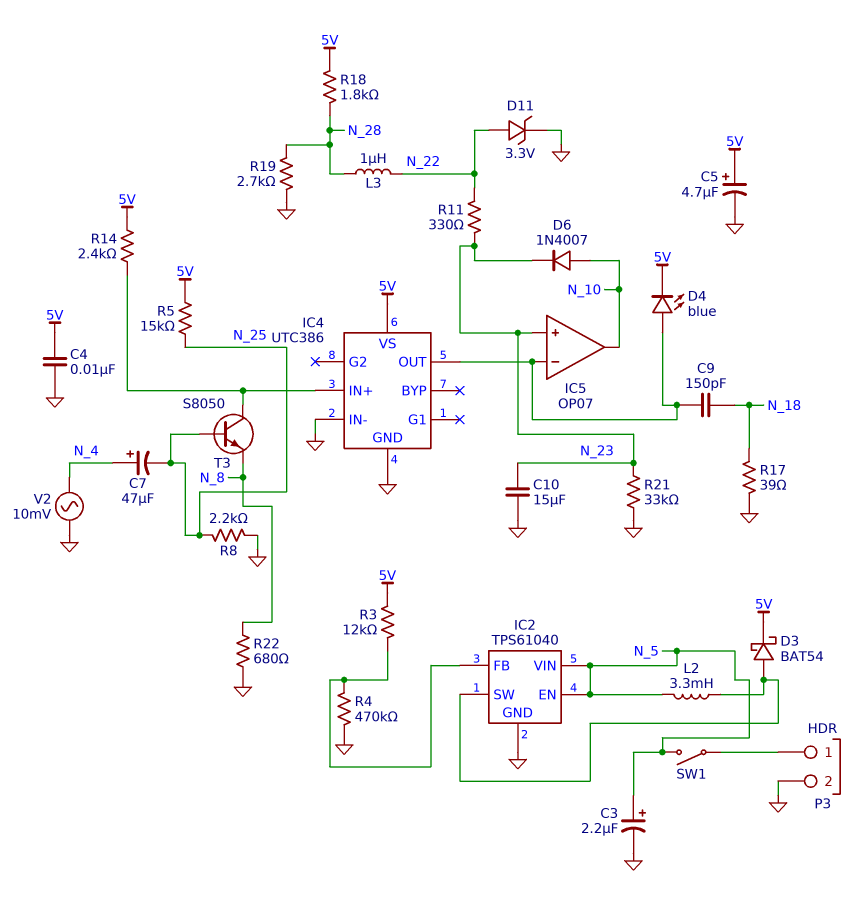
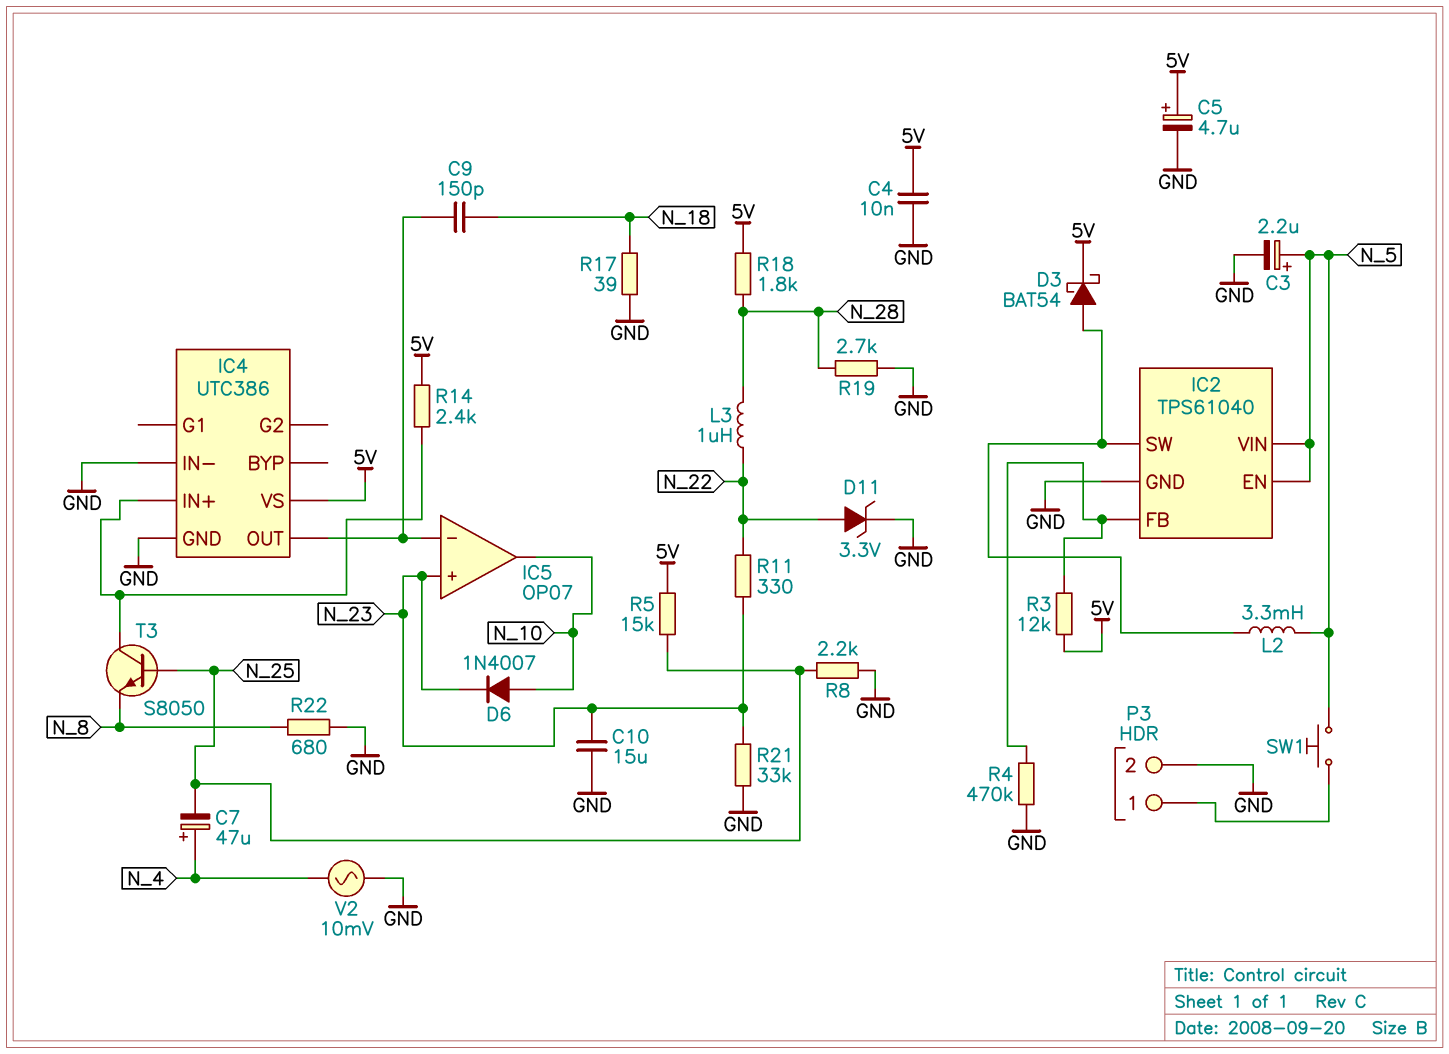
D4: LED blue (A IC4/OUT, K 5V) -> none
SW1: switch (N_5, P3/1) -> button (N_5, P3/1)

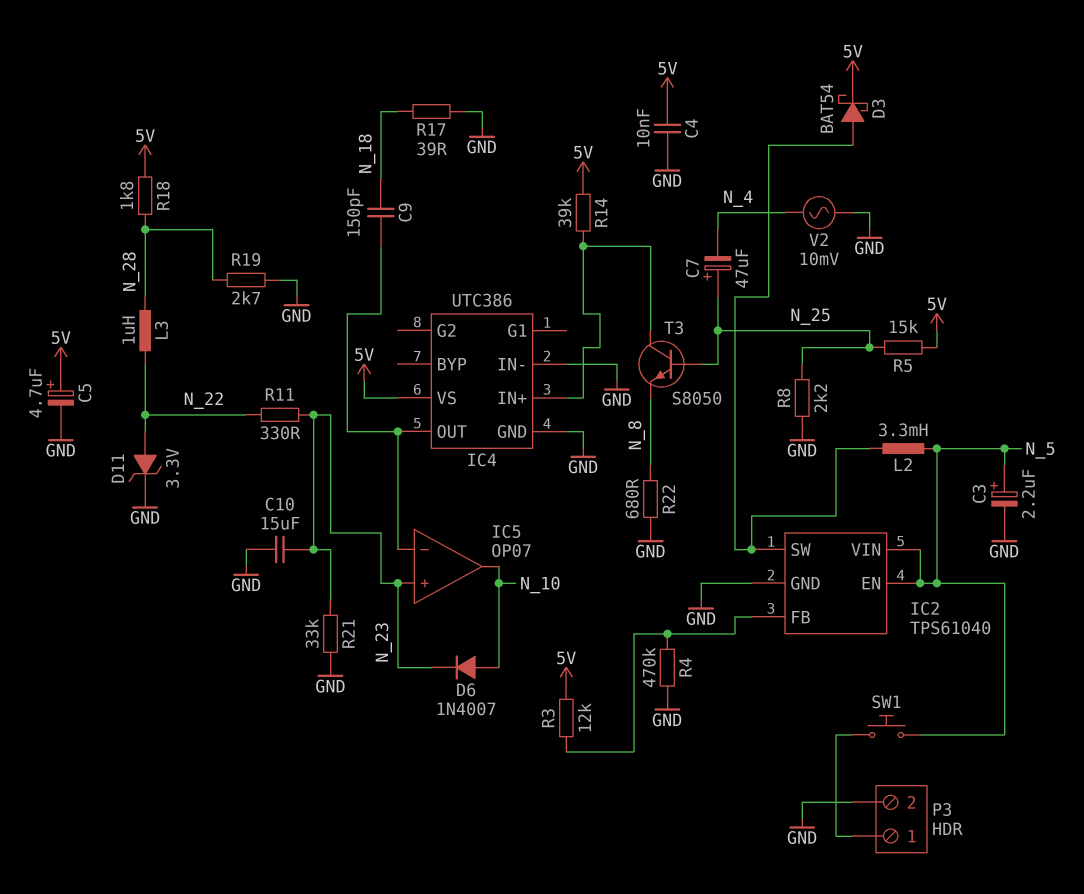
C7: 47uF (plus N_4, minus N_25) -> 47uF (plus N_25, minus N_4)
R14: 2.4k (5V, IC4/IN+) -> 39k (5V, IC4/IN+)

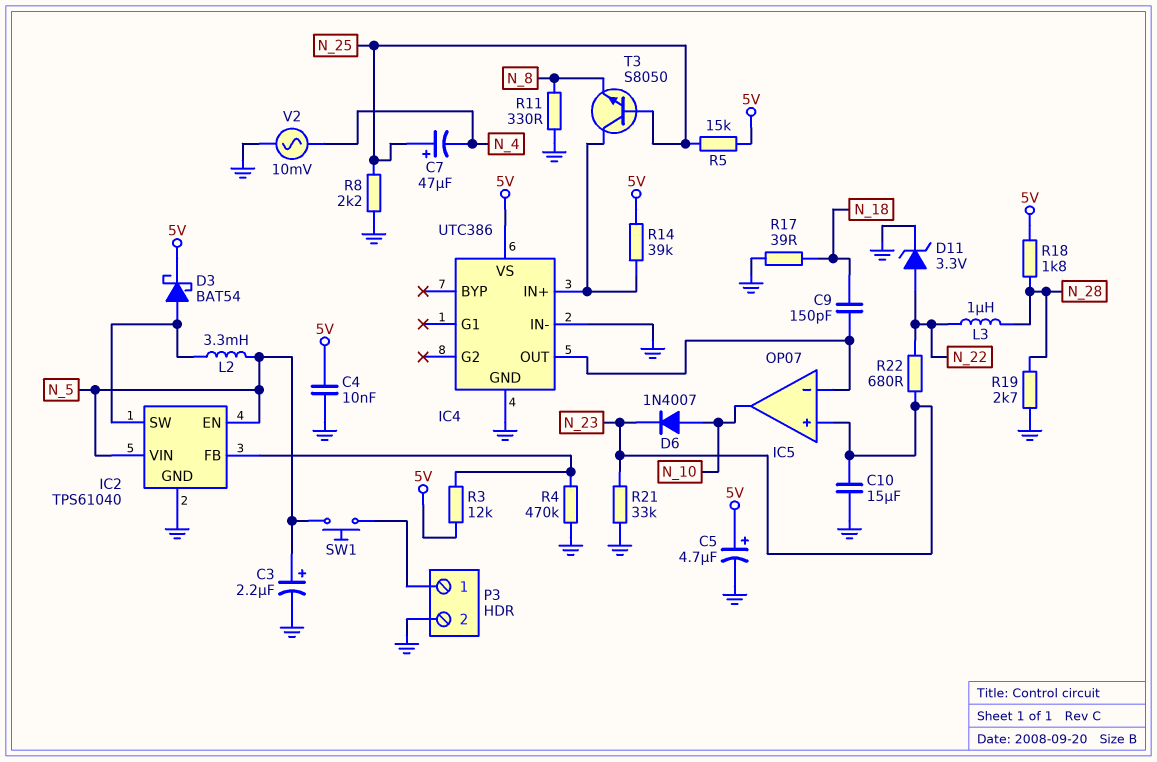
R11: 330 (N_22, N_23) -> 330 (GND, N_8)
R22: 680 (GND, N_8) -> 680 (N_22, N_23)

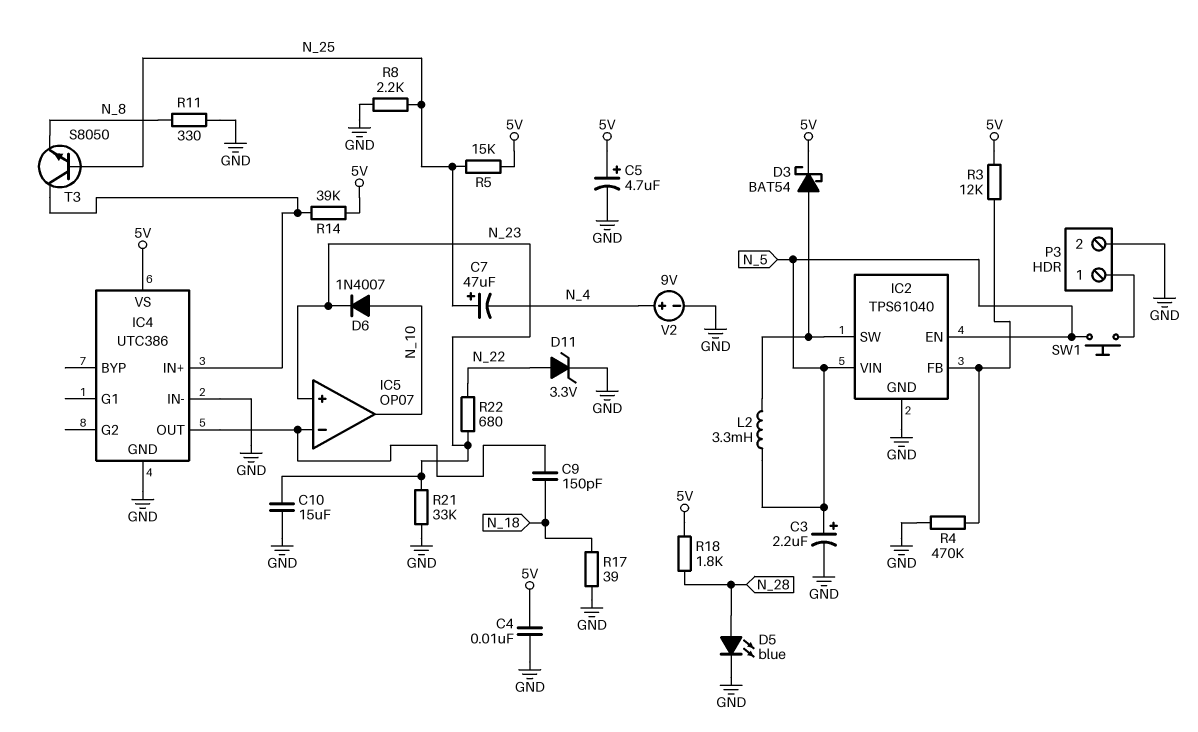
D5: none -> LED blue (A N_28, K GND)
L3: 1uH (N_22, N_28) -> none
R19: 2.7k (GND, N_28) -> none
V2: AC 10mV (GND, N_4) -> 9V (plus N_4, minus GND)

